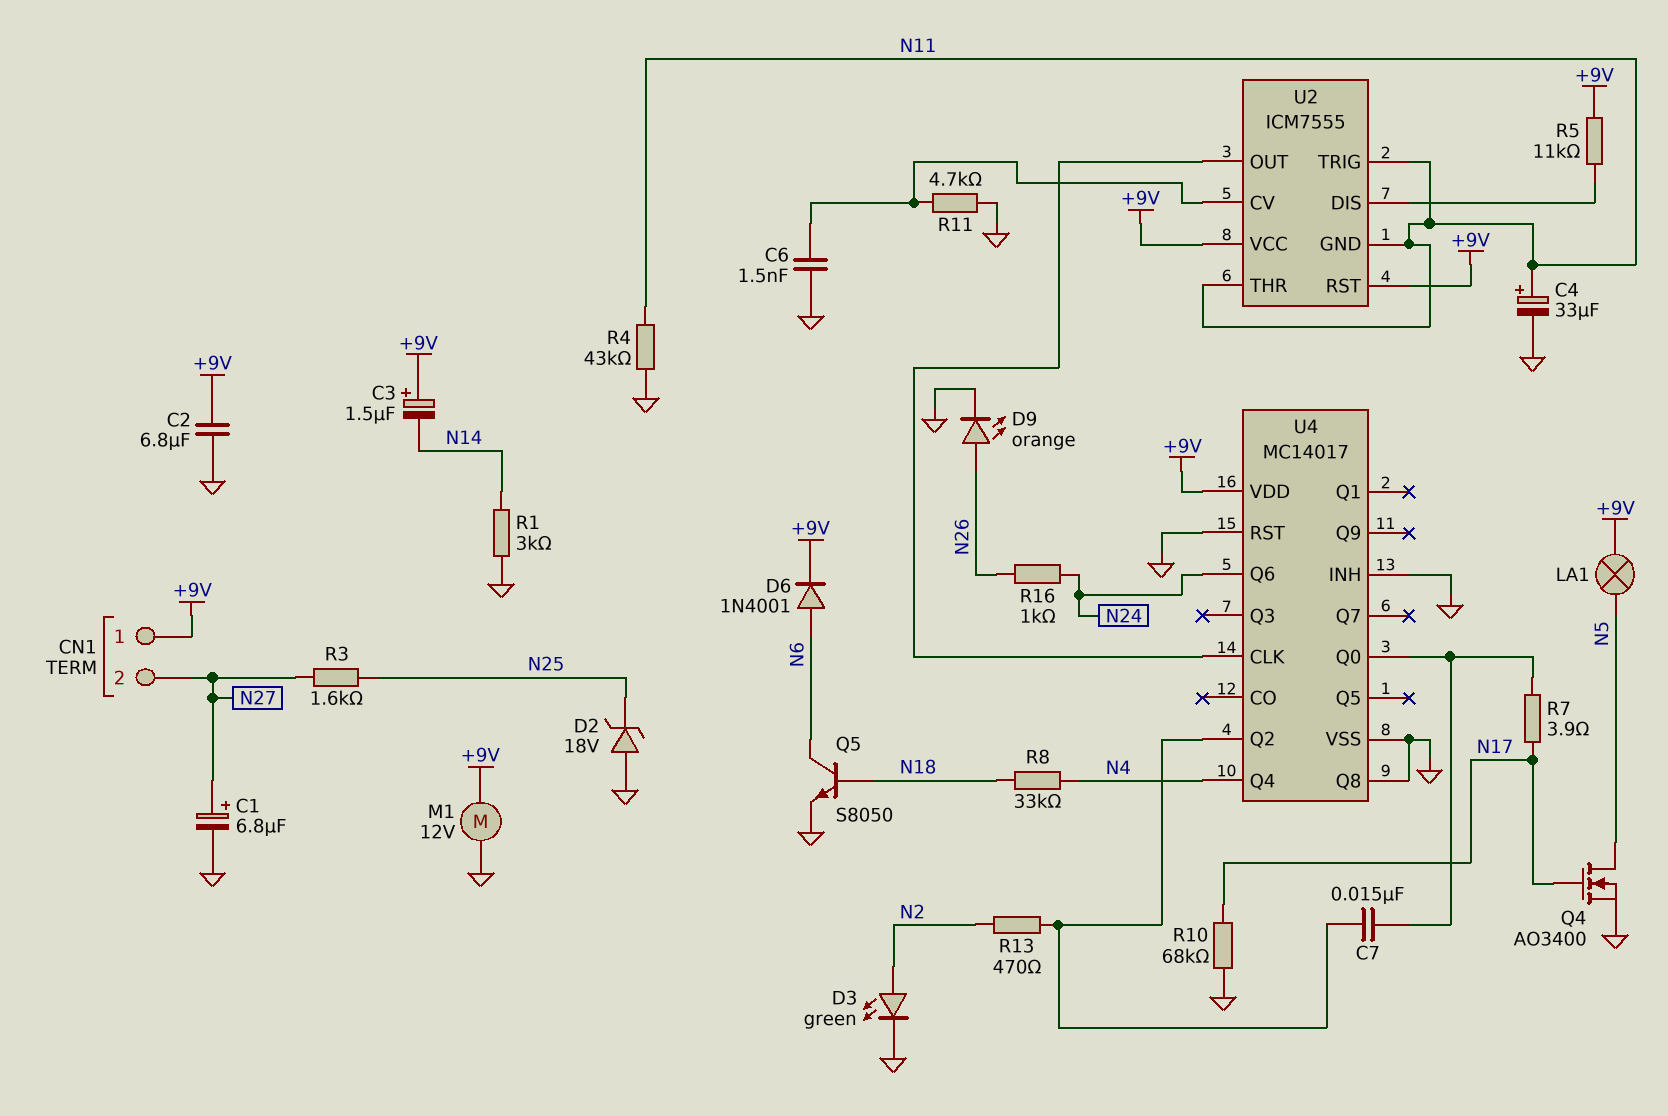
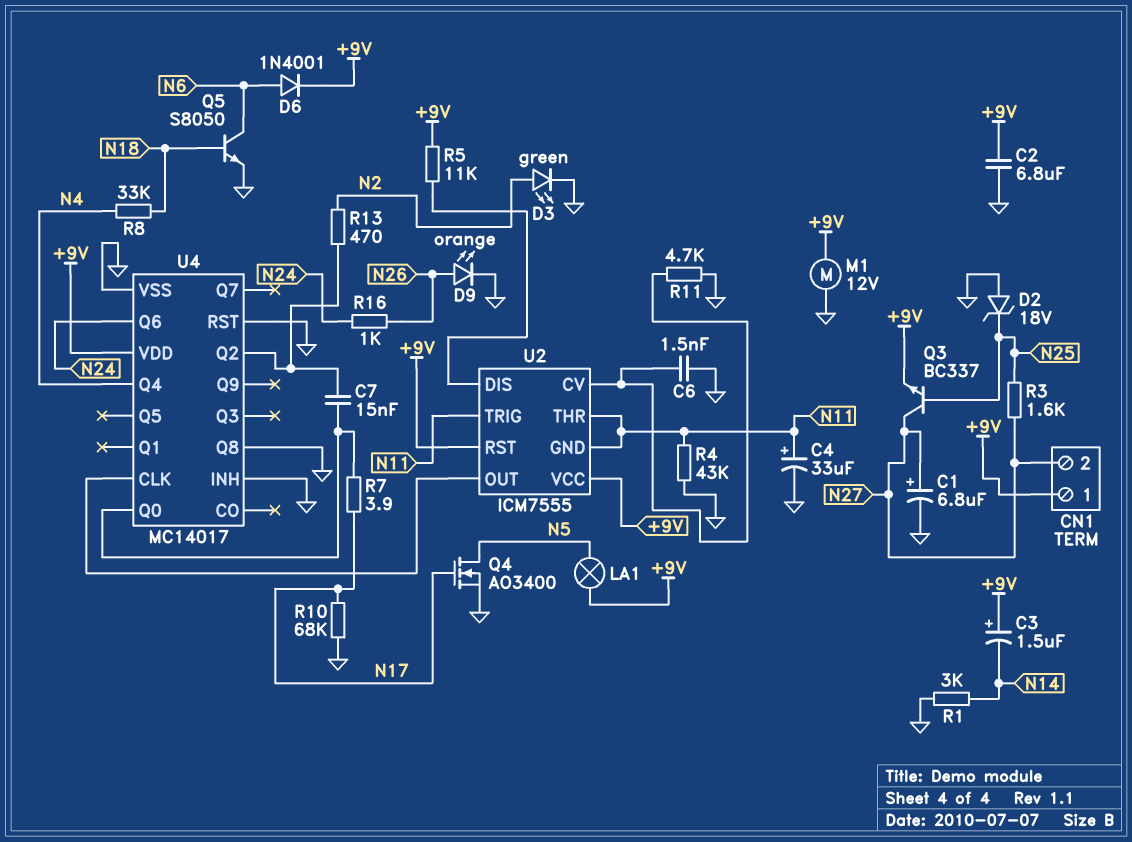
Q3: none -> NPN BC337 (B N25, C N27, E +9V)

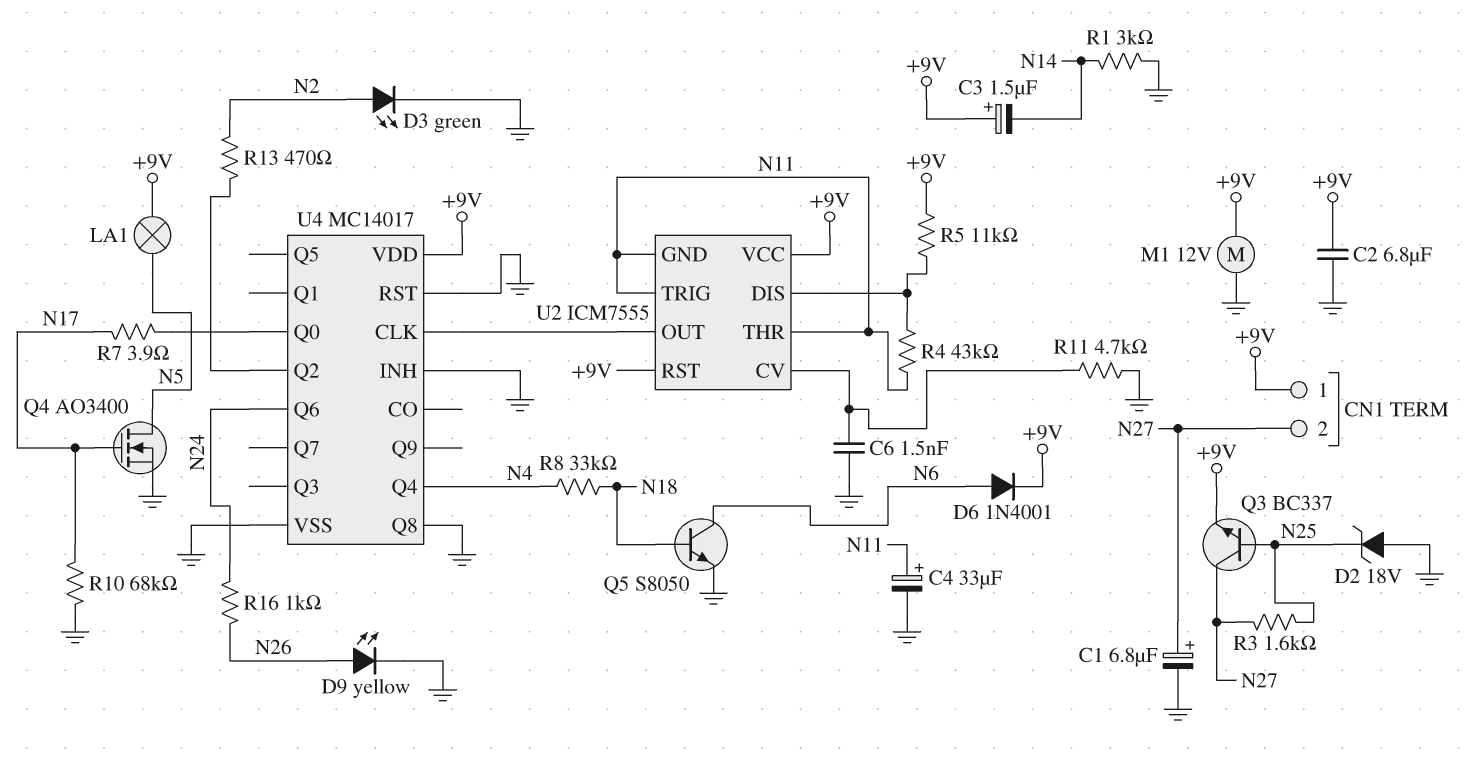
C7: 15nF (U4/Q0, U4/Q2) -> none
D9: LED orange (A N26, K GND) -> LED yellow (A N26, K GND)
R4: 43k (GND, N11) -> 43k (N11, U2/DIS)

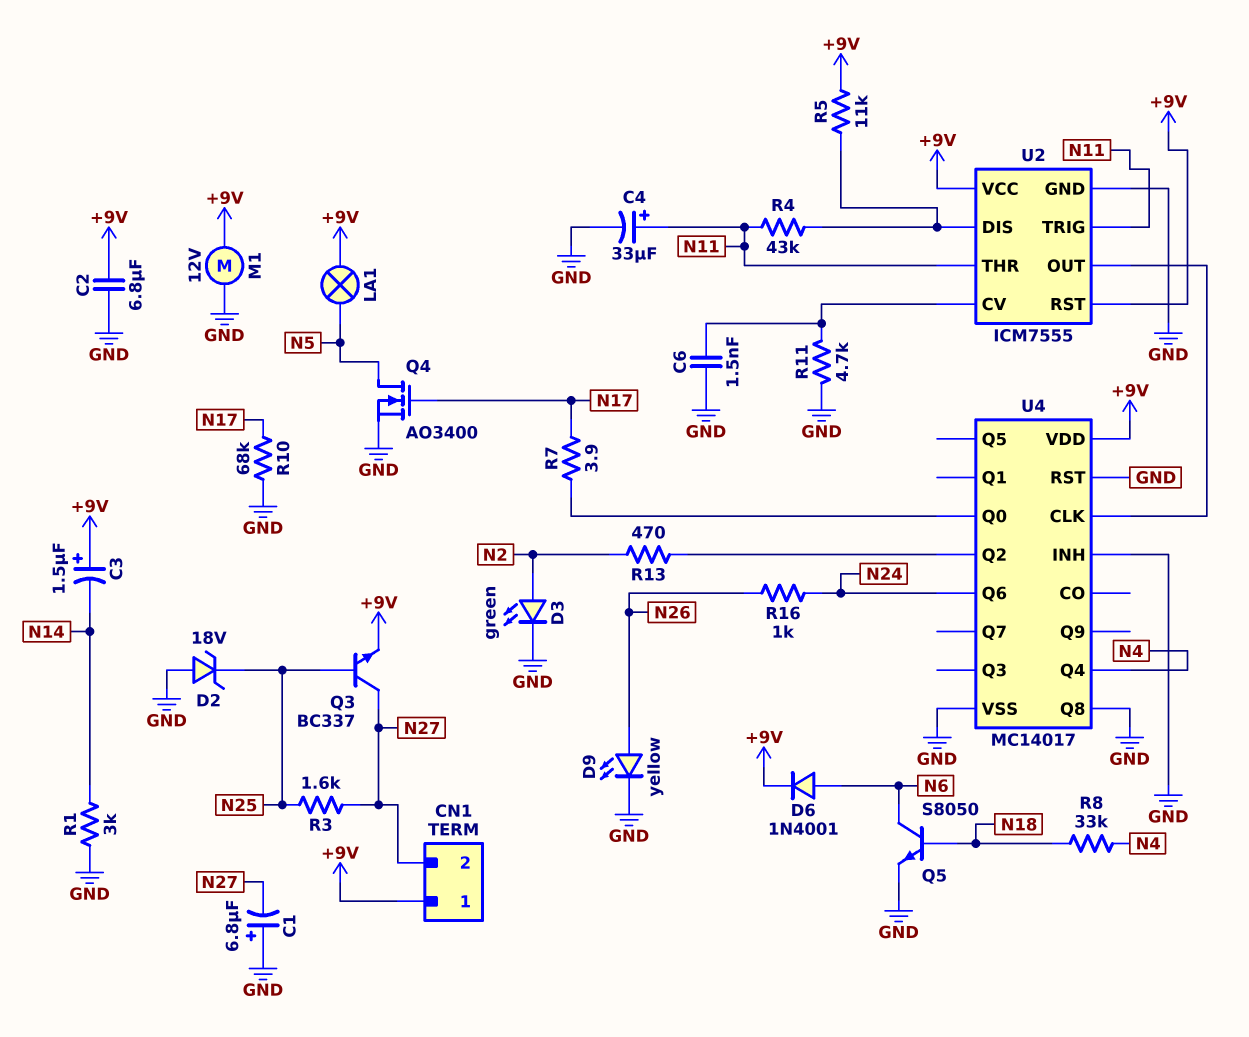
C1: 6.8uF (plus N27, minus GND) -> 6.8uF (plus GND, minus N27)
U2 pin GND: N11 -> GND

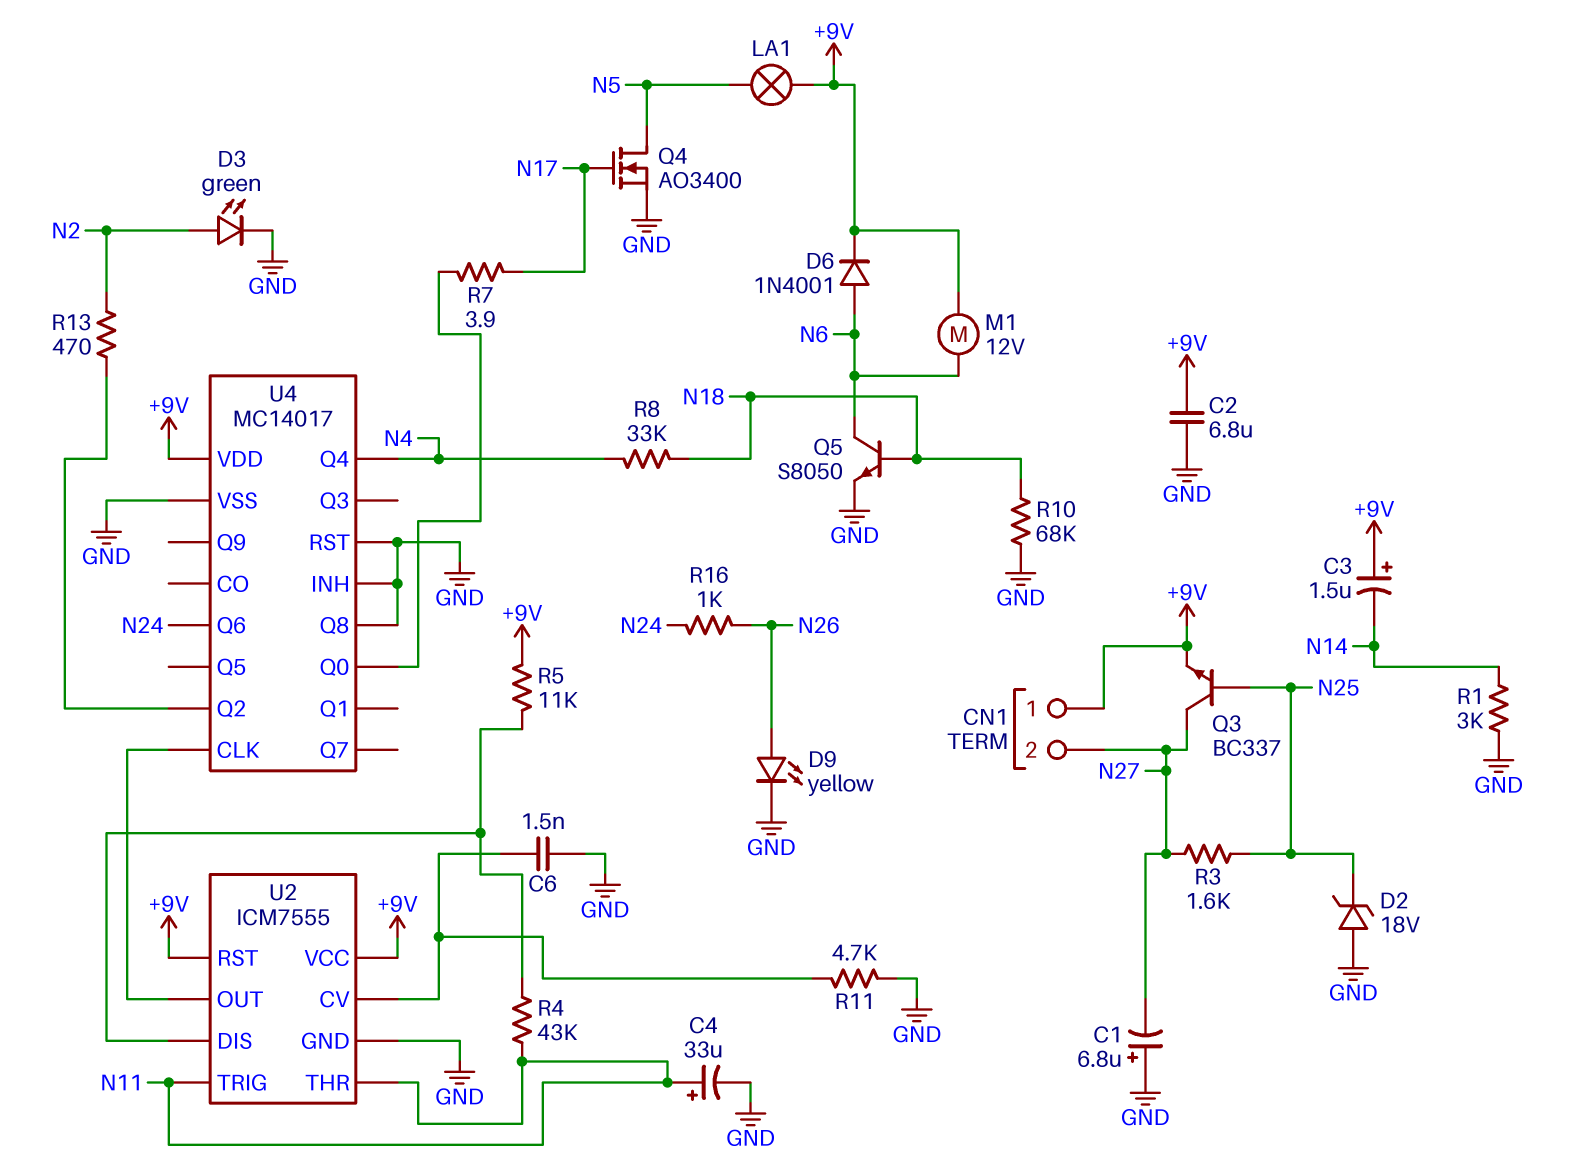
M1: motor 12V (+9V, GND) -> motor 12V (+9V, N6)
R10: 68k (GND, N17) -> 68k (GND, N18)

